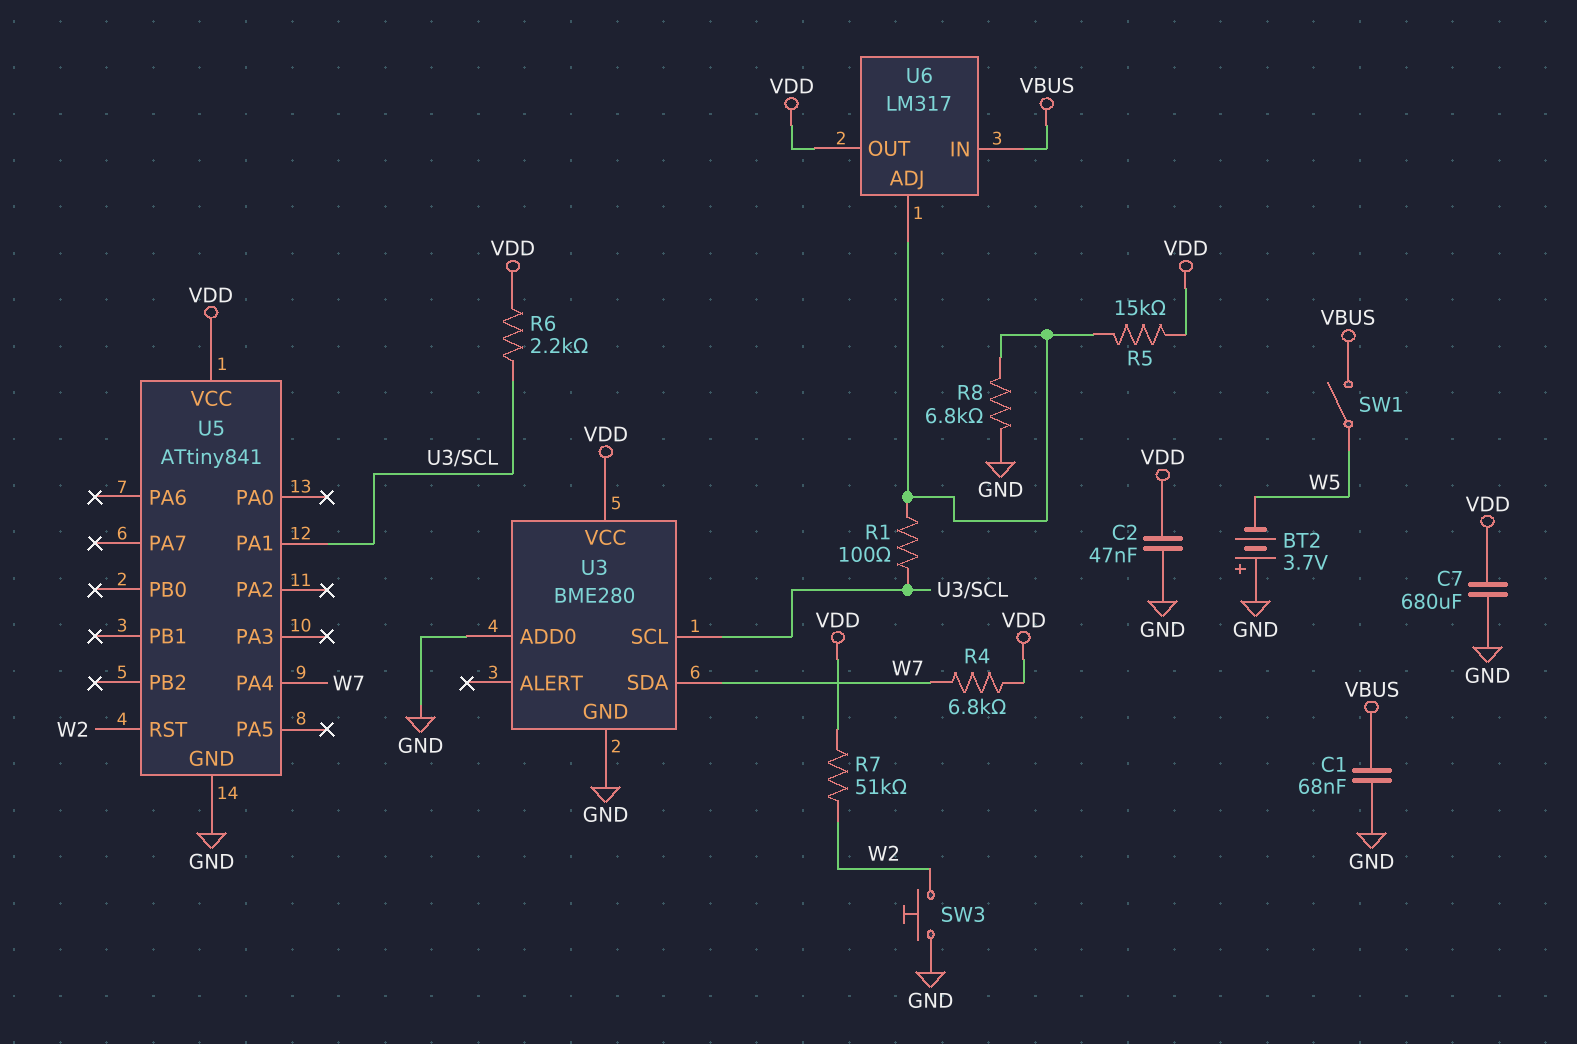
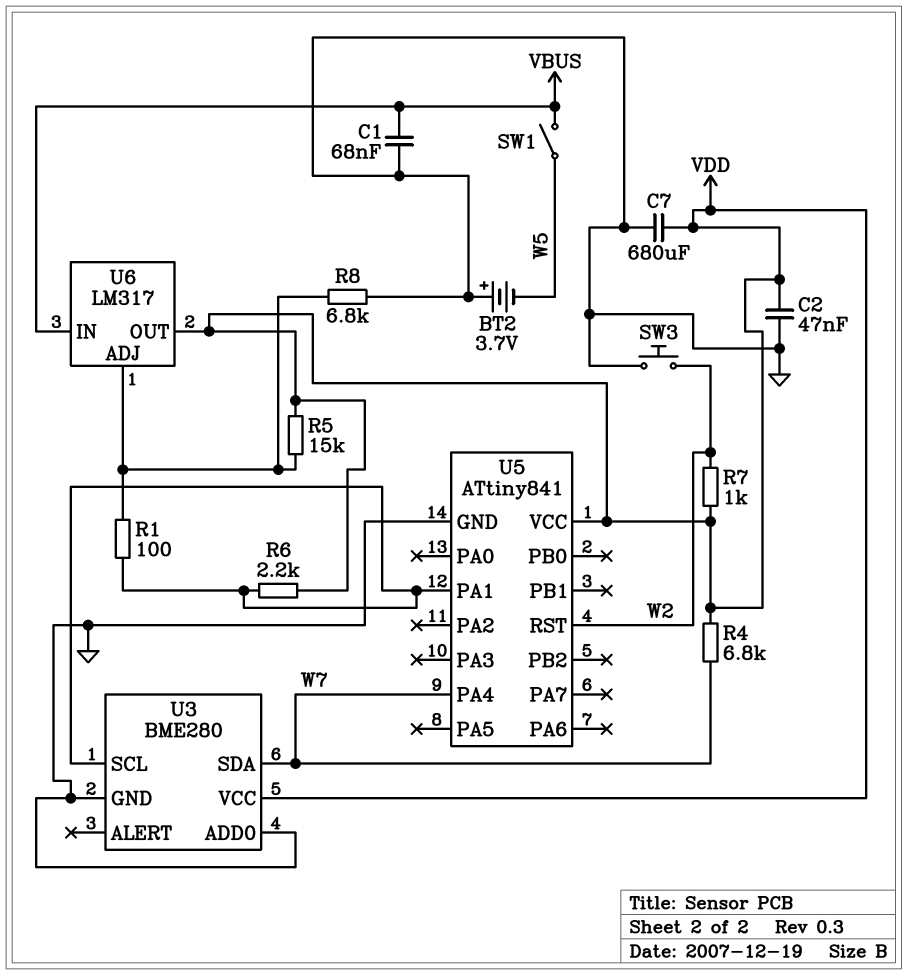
R7: 51k (VDD, W2) -> 1k (VDD, W2)

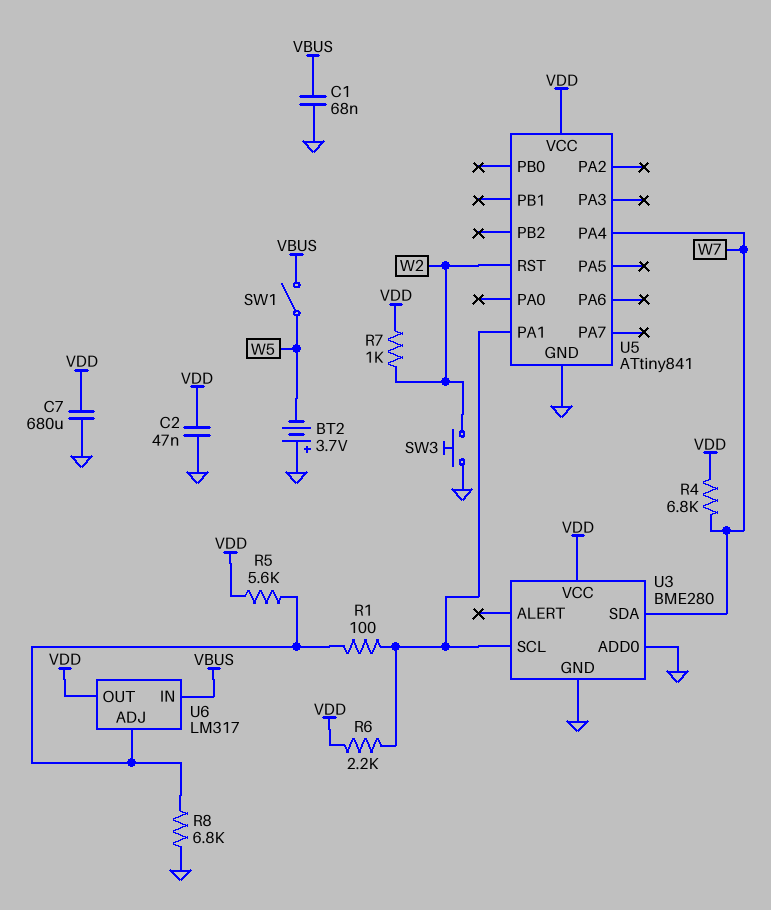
R5: 15k (U6/ADJ, VDD) -> 5.6k (U6/ADJ, VDD)

